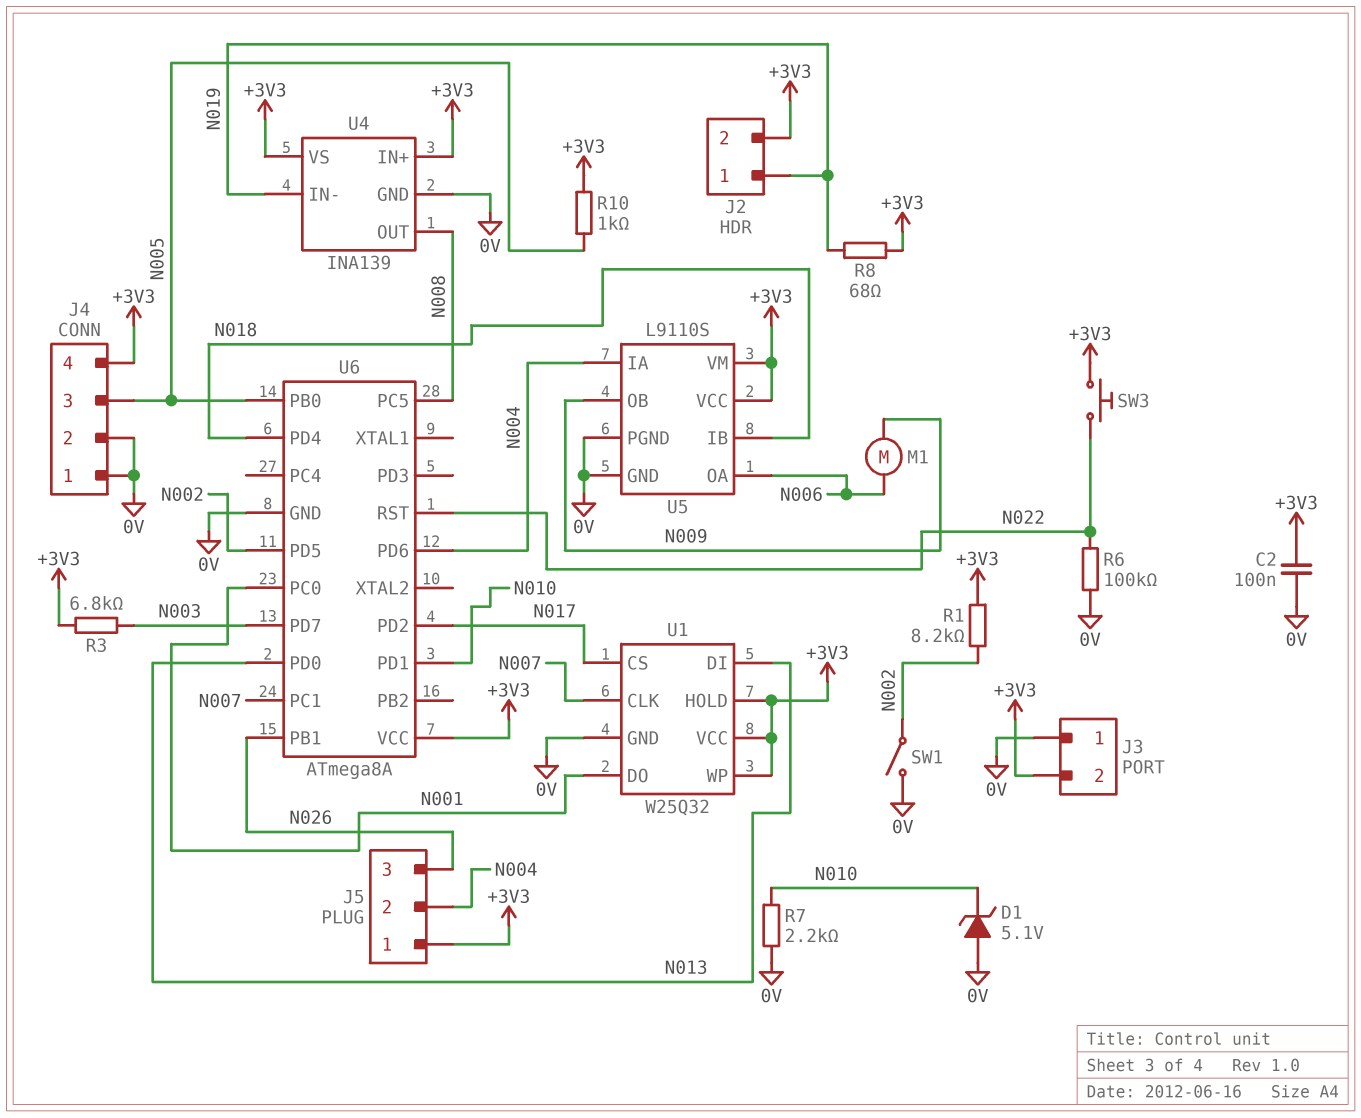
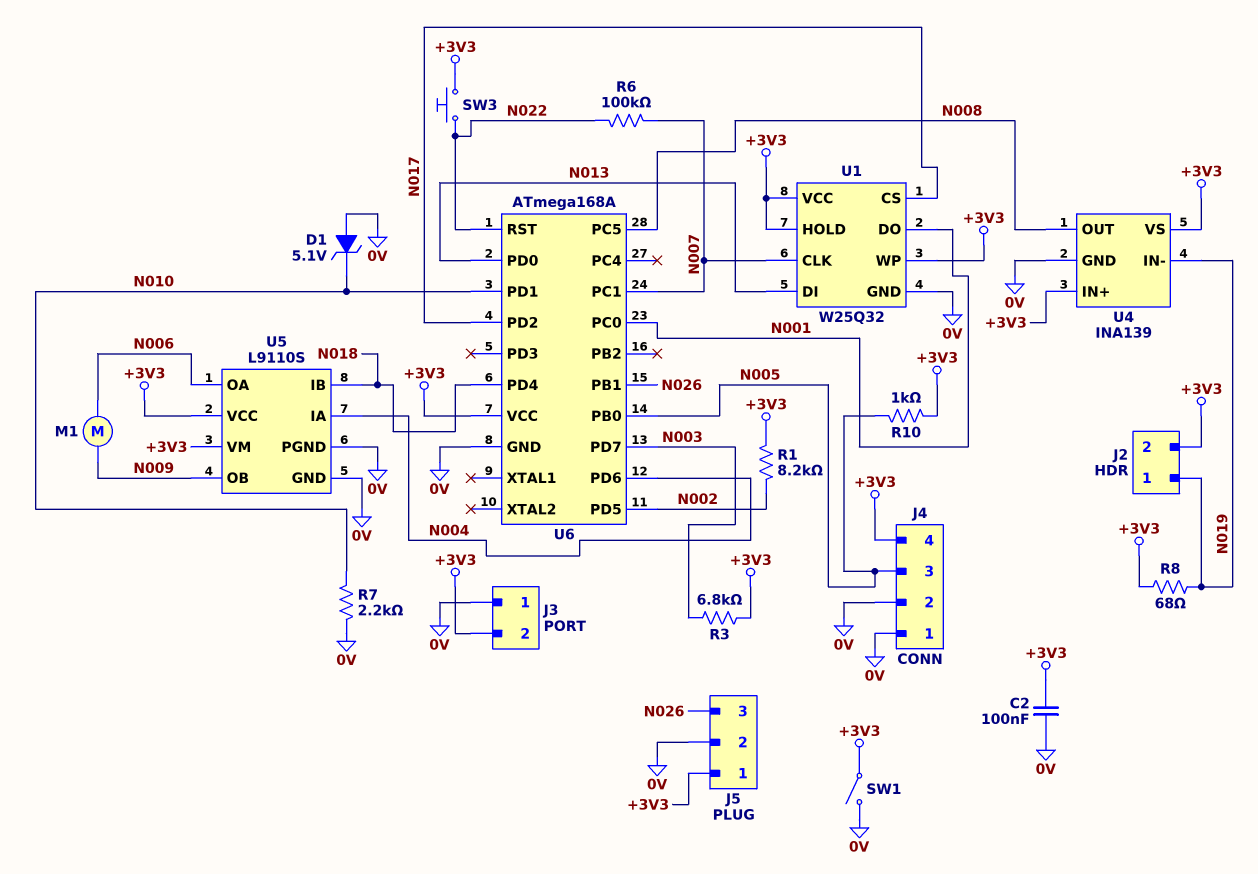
J5 pin 2: N004 -> 0V
R6: 100k (0V, N022) -> 100k (N007, N022)
SW1: switch (0V, N002) -> switch (+3V3, 0V)
U6: ATmega8A -> ATmega168A

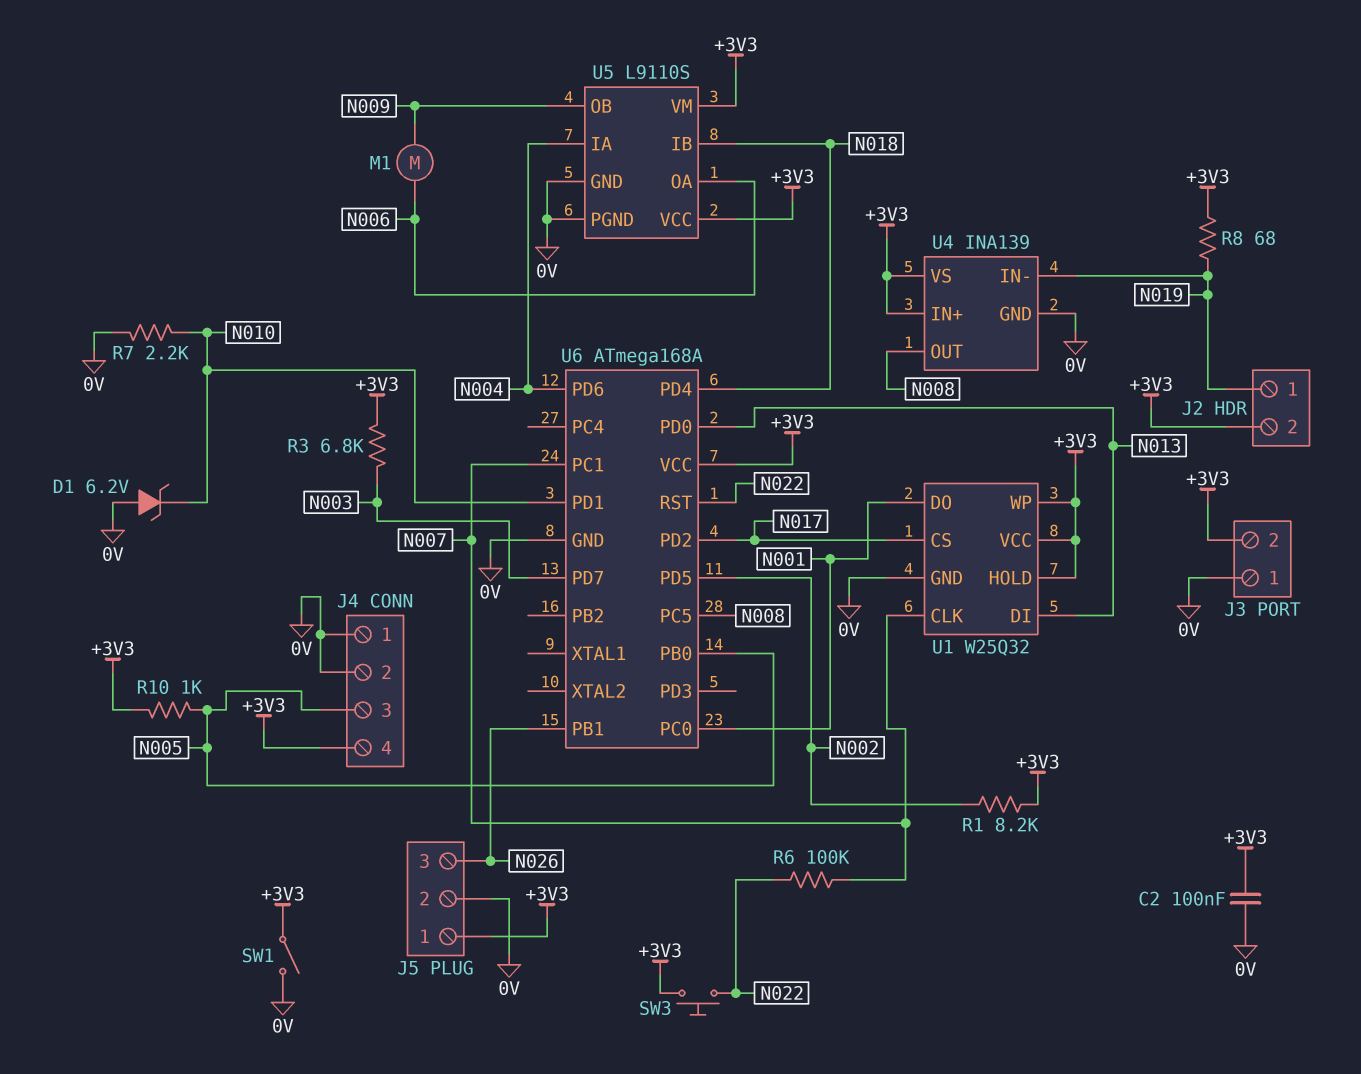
D1: zener 5.1V (A 0V, K N010) -> zener 6.2V (A 0V, K N010)

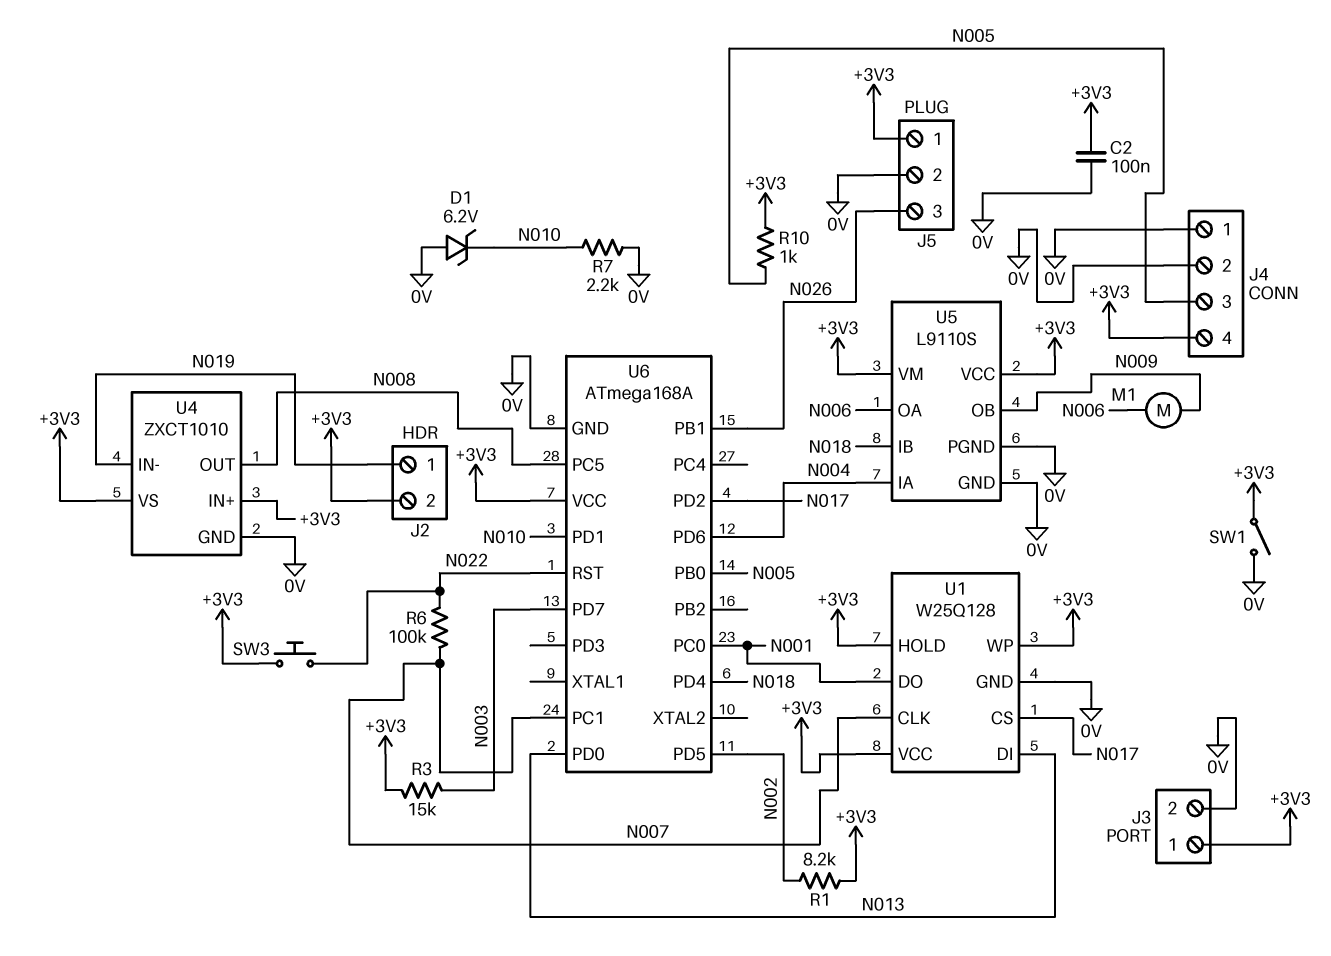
J3 pin 1: 0V -> +3V3
J3 pin 2: +3V3 -> 0V
R3: 6.8k (+3V3, N003) -> 15k (+3V3, N003)
R8: 68 (+3V3, N019) -> none
U1: W25Q32 -> W25Q128
U4: INA139 -> ZXCT1010

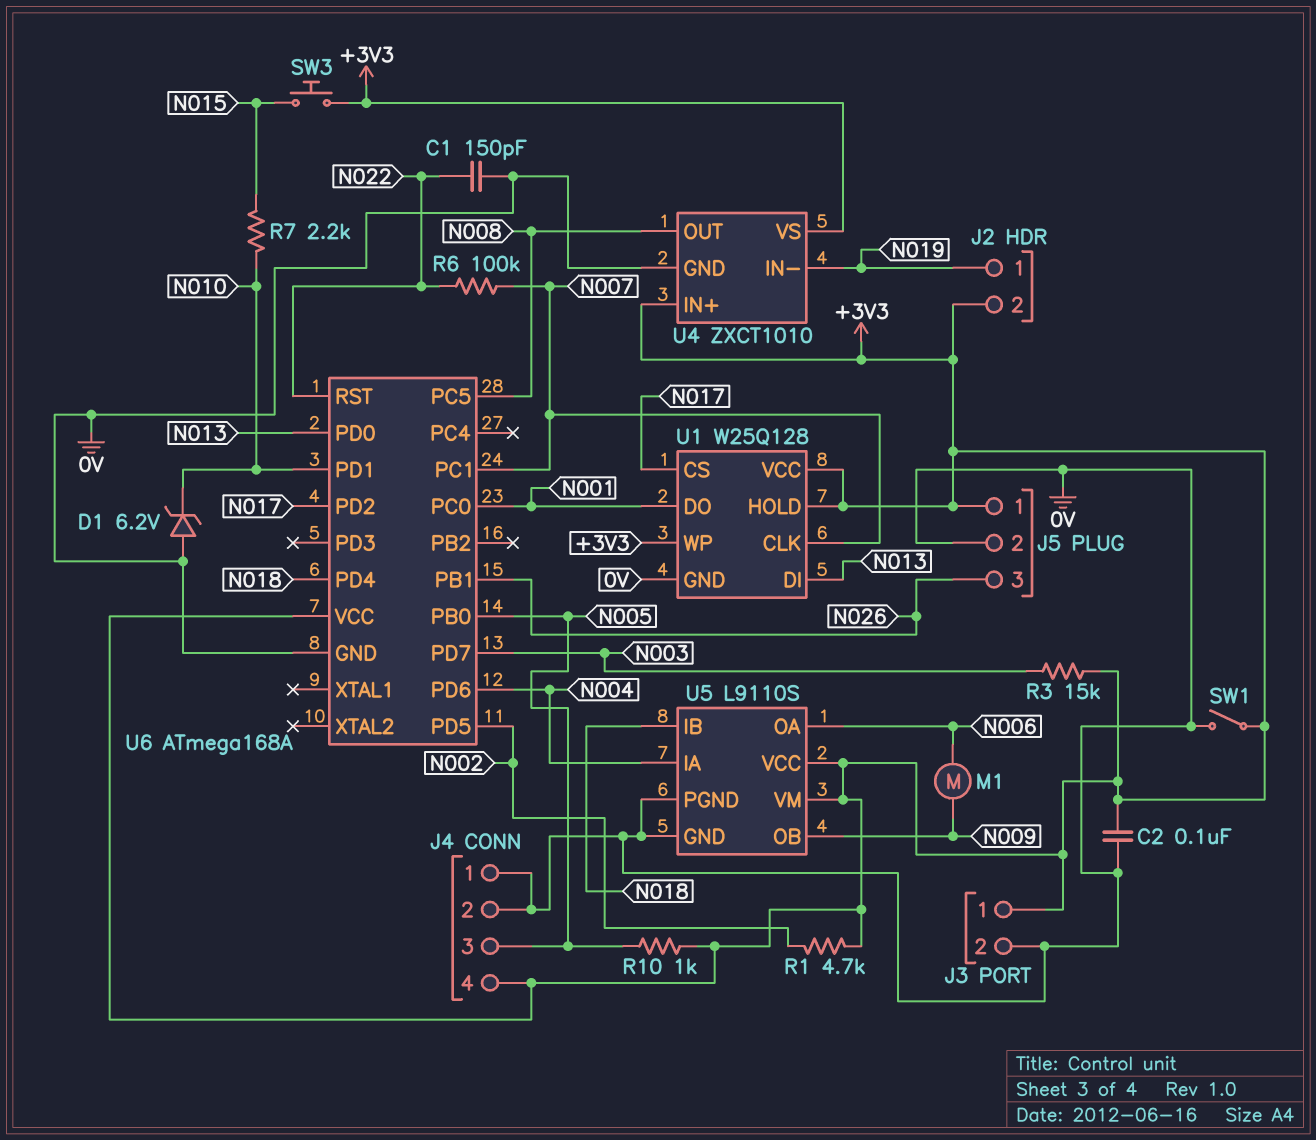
C1: none -> 150pF (0V, N022)
R1: 8.2k (+3V3, N002) -> 4.7k (+3V3, N002)
R7: 2.2k (0V, N010) -> 2.2k (N010, N015)
SW3: button (+3V3, N022) -> button (+3V3, N015)

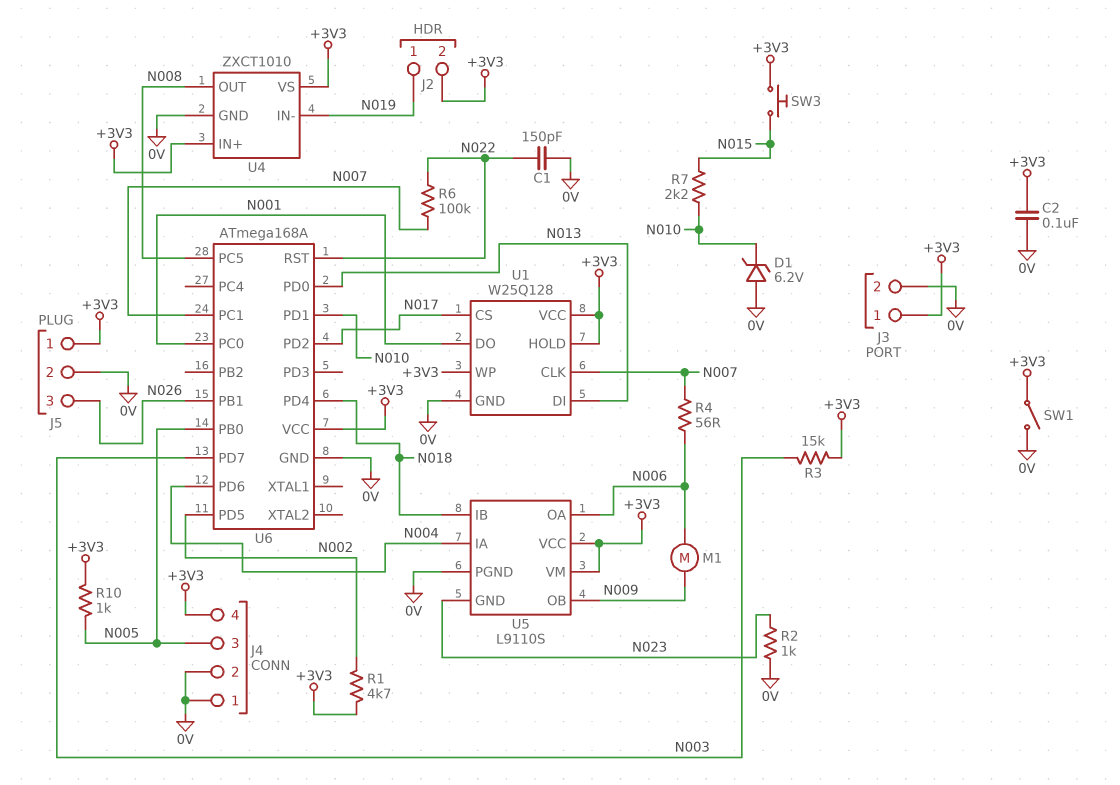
R2: none -> 1k (0V, N023)
R4: none -> 56 (N006, N007)
U5 pin GND: 0V -> N023

